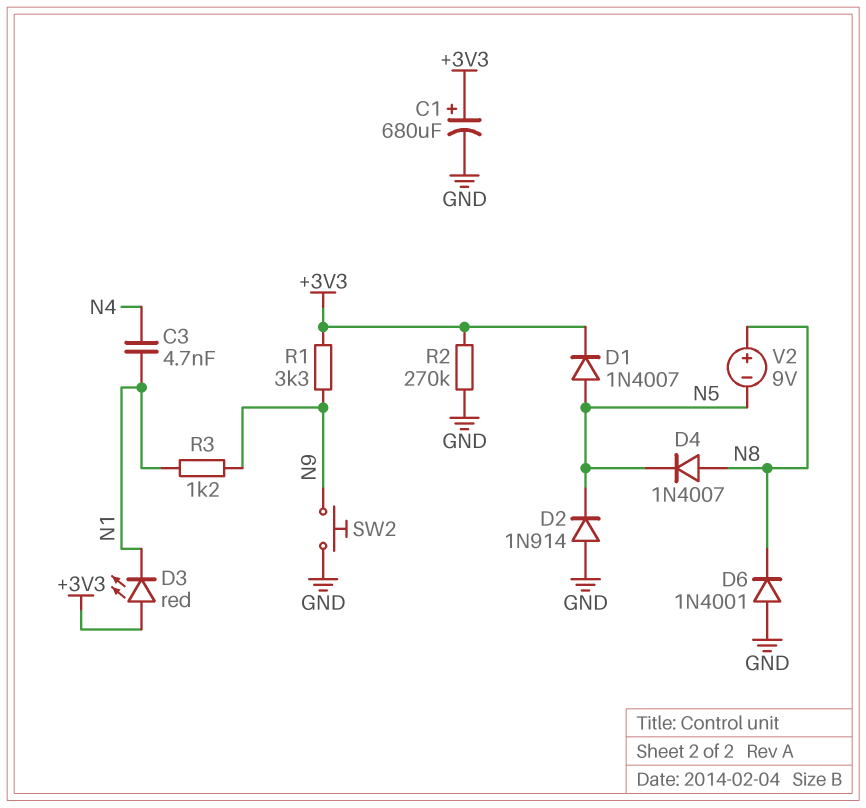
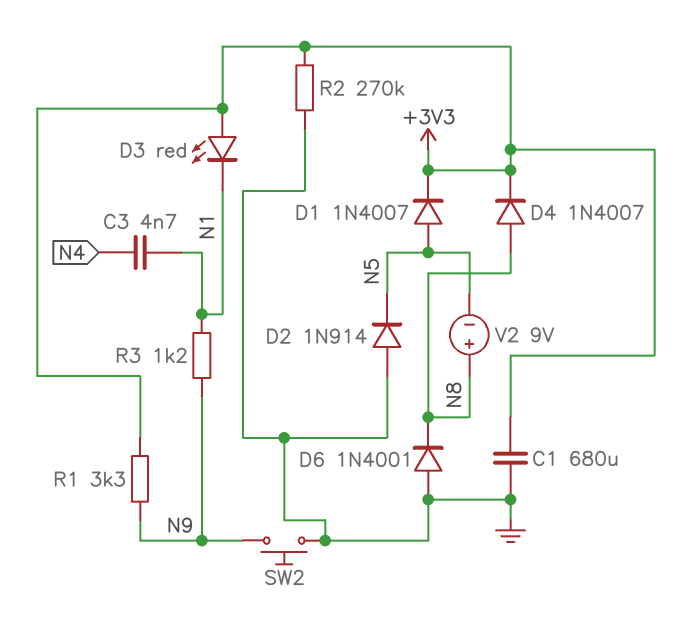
C1: 680uF (plus +3V3, minus GND) -> 680uF (+3V3, GND)
D4: diode 1N4007 (A N8, K N5) -> diode 1N4007 (A N8, K +3V3)

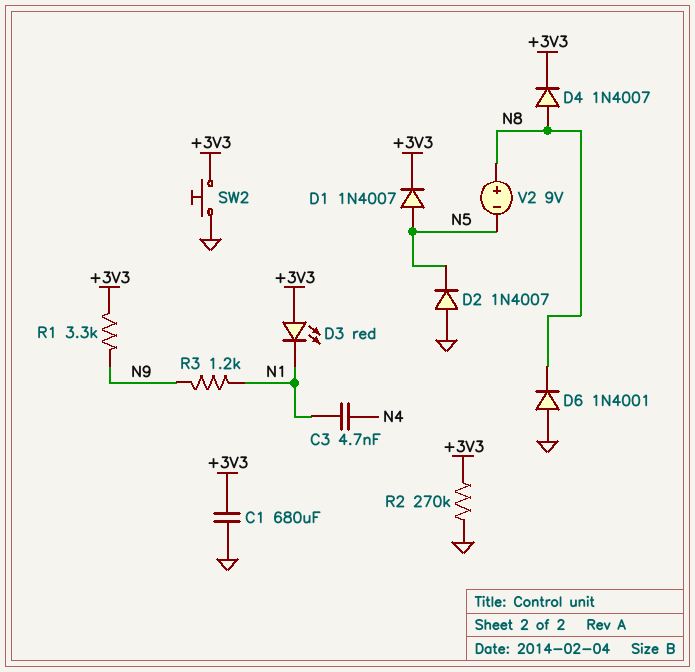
D2: diode 1N914 (A GND, K N5) -> diode 1N4007 (A GND, K N5)
SW2: button (GND, N9) -> button (+3V3, GND)

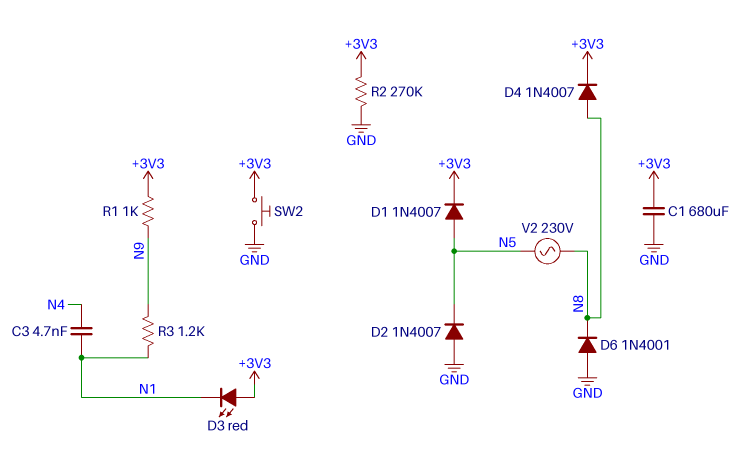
R1: 3.3k (+3V3, N9) -> 1k (+3V3, N9)
V2: 9V (plus N8, minus N5) -> AC 230V (N5, N8)

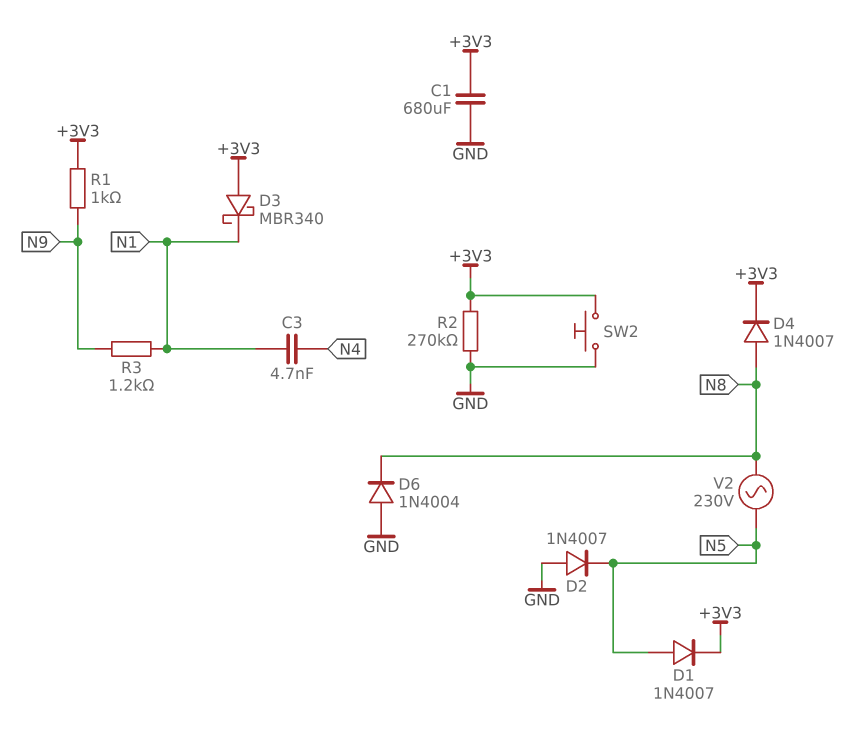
D3: LED red (A +3V3, K N1) -> schottky MBR340 (A +3V3, K N1)
D6: diode 1N4001 (A GND, K N8) -> diode 1N4004 (A GND, K N8)

